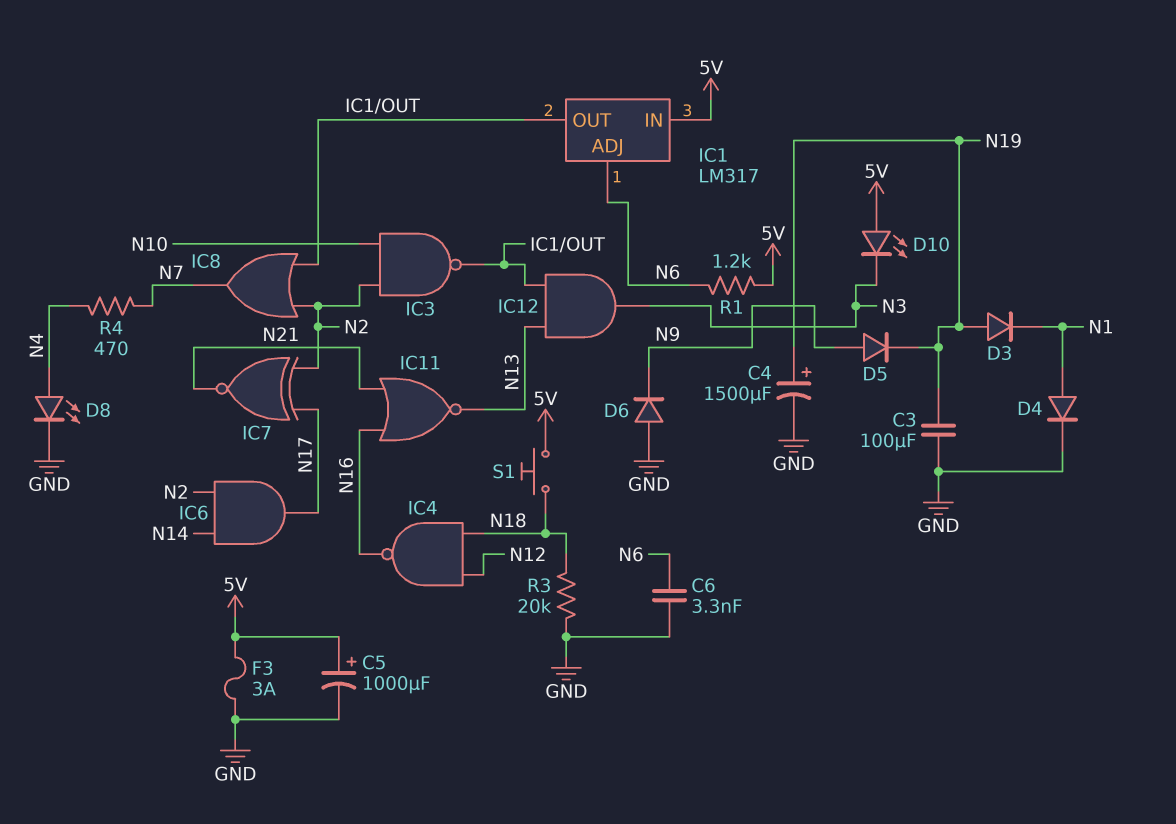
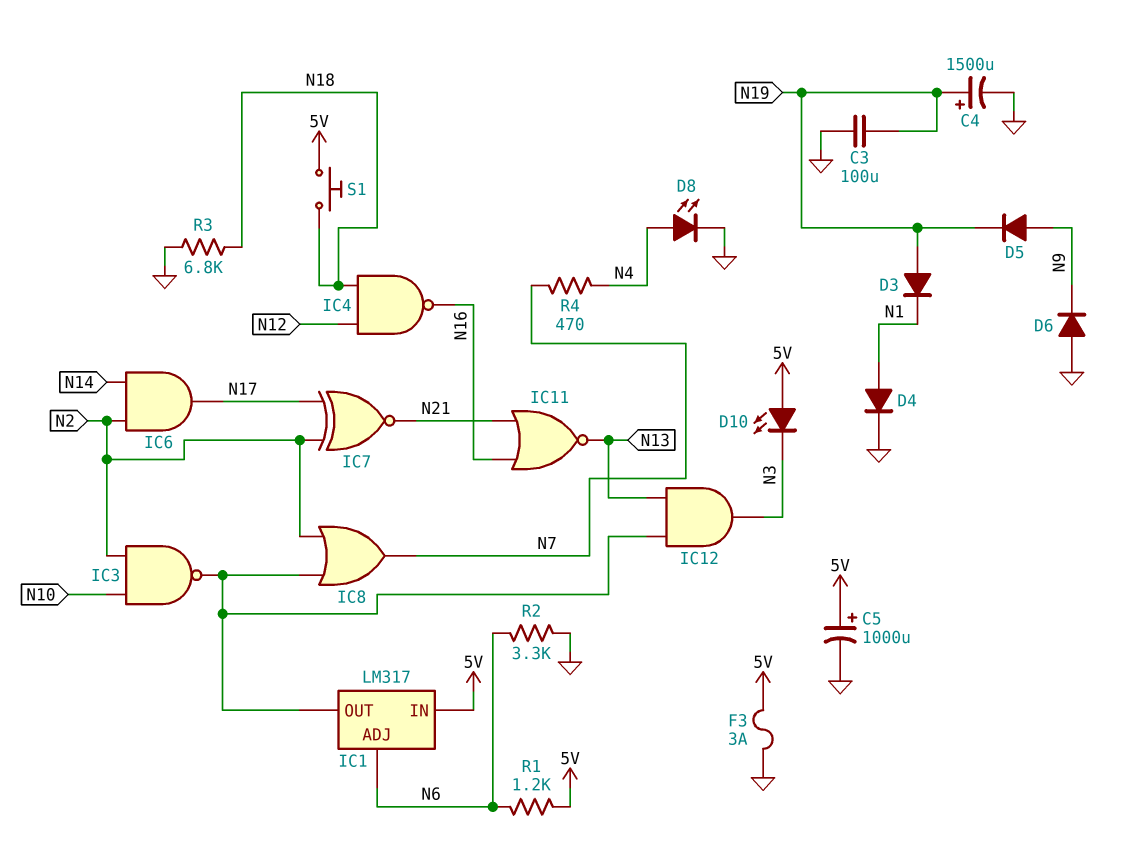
C6: 3.3nF (GND, N6) -> none
R2: none -> 3.3k (GND, N6)
R3: 20k (GND, N18) -> 6.8k (GND, N18)

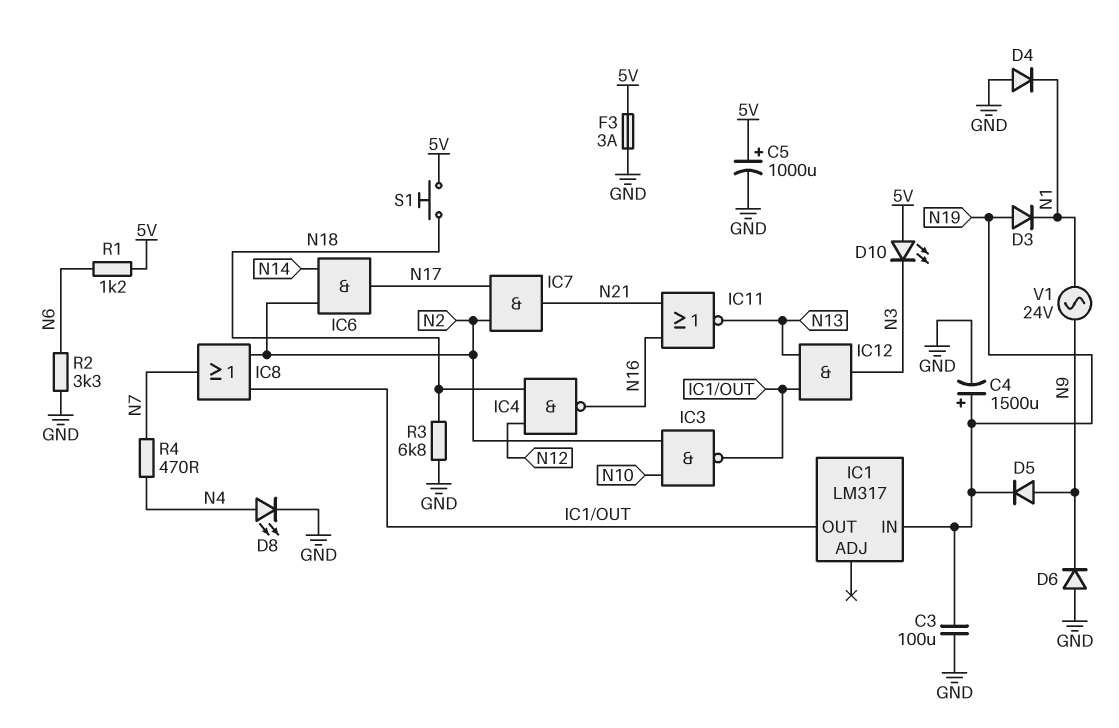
D4: diode (A N1, K GND) -> diode (A GND, K N1)
IC1 pin ADJ: N6 -> none
IC1 pin IN: 5V -> N19
IC7: XNOR (in N2, in N17, out N21) -> AND (in N2, in N17, out N21)
V1: none -> AC 24V (N1, N9)

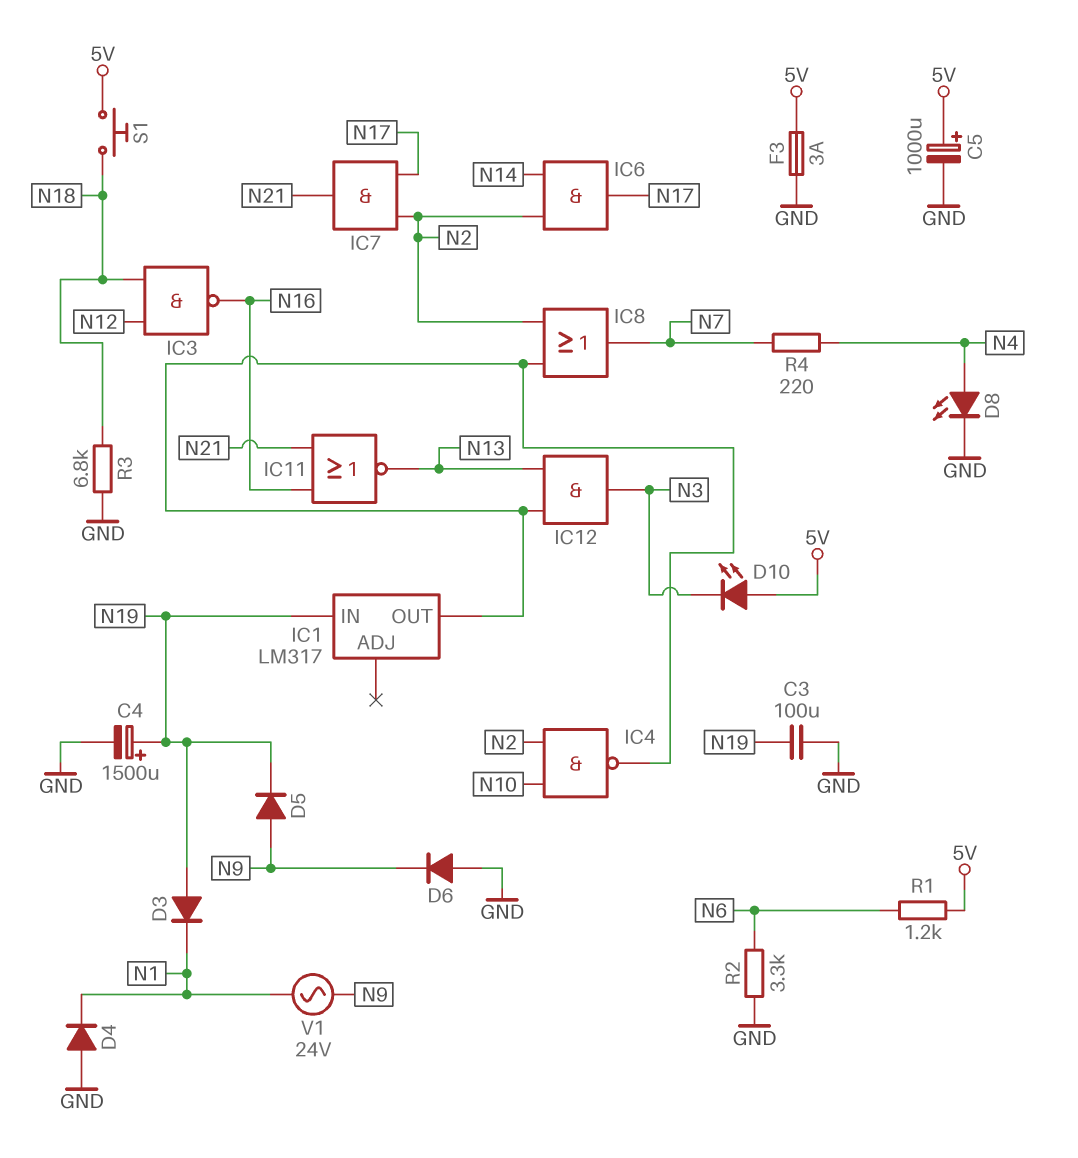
IC3: NAND (in N2, in N10, out IC1/OUT) -> NAND (in N12, in N18, out N16)
IC4: NAND (in N12, in N18, out N16) -> NAND (in N2, in N10, out IC1/OUT)
R4: 470 (N4, N7) -> 220 (N4, N7)

